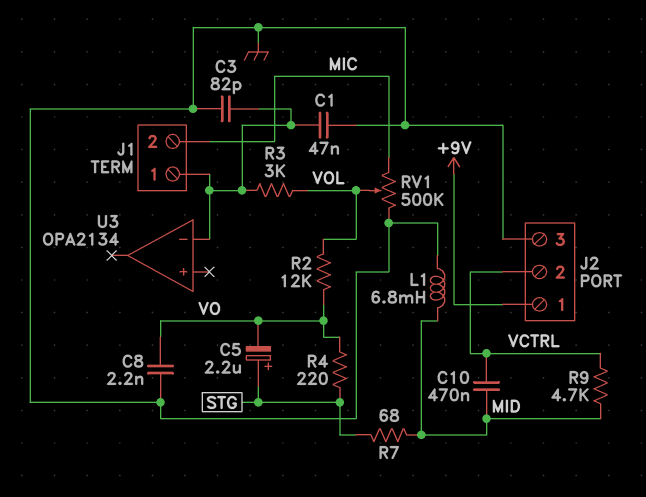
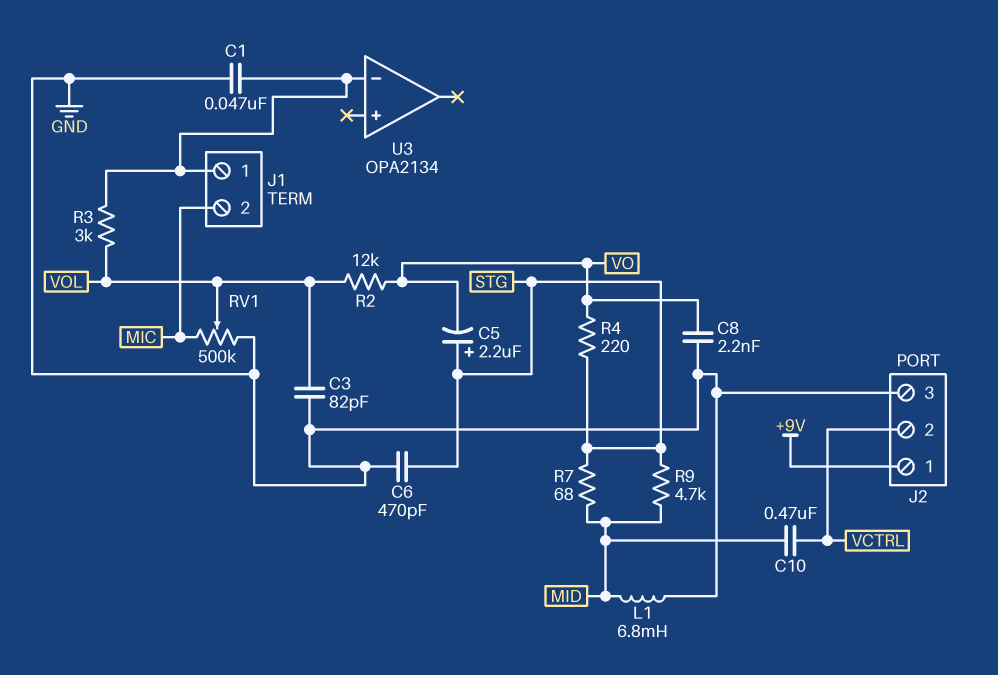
C3: 82pF (GND, J1/1) -> 82pF (GND, VOL)
C6: none -> 470pF (GND, STG)
R9: 4.7k (MID, VCTRL) -> 4.7k (MID, STG)

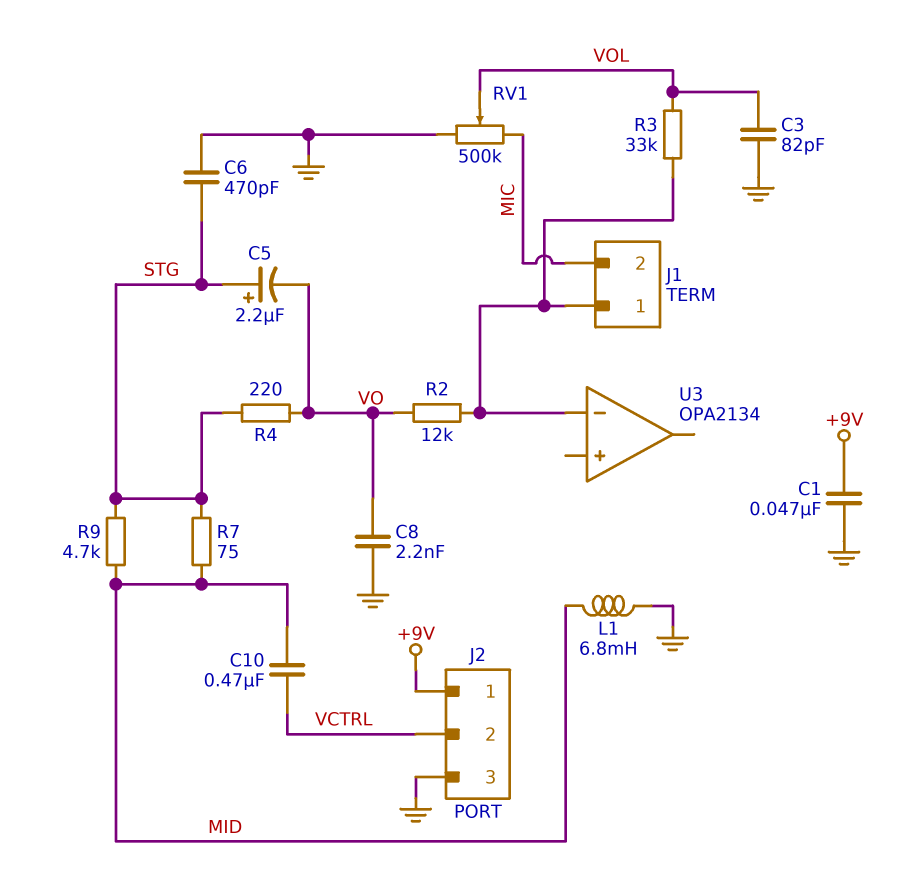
C1: 47nF (GND, J1/1) -> 47nF (+9V, GND)
R2: 12k (VO, VOL) -> 12k (J1/1, VO)
R3: 3k (J1/1, VOL) -> 33k (J1/1, VOL)
R7: 68 (MID, STG) -> 75 (MID, STG)

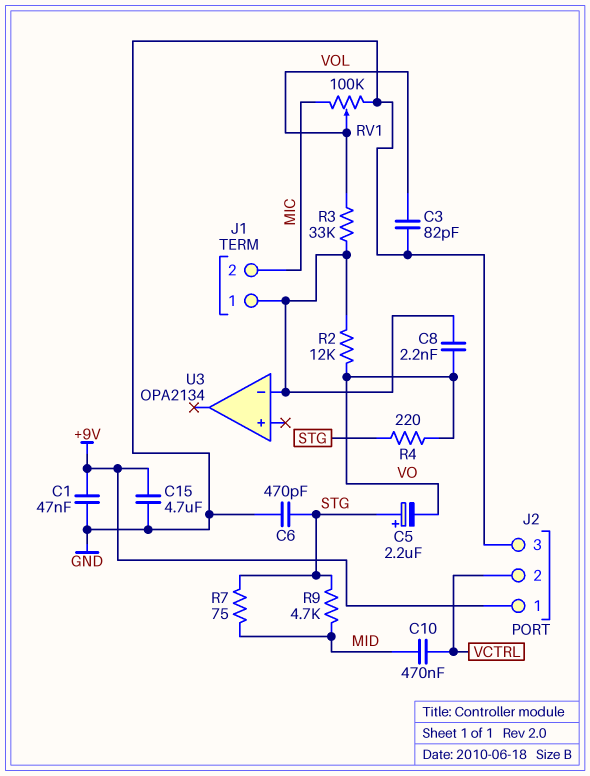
C8: 2.2nF (GND, VO) -> 2.2nF (J1/1, VO)
C15: none -> 4.7uF (+9V, GND)
L1: 6.8mH (GND, MID) -> none
RV1: 500k (GND, MIC, wiper VOL) -> 100k (GND, MIC, wiper VOL)

